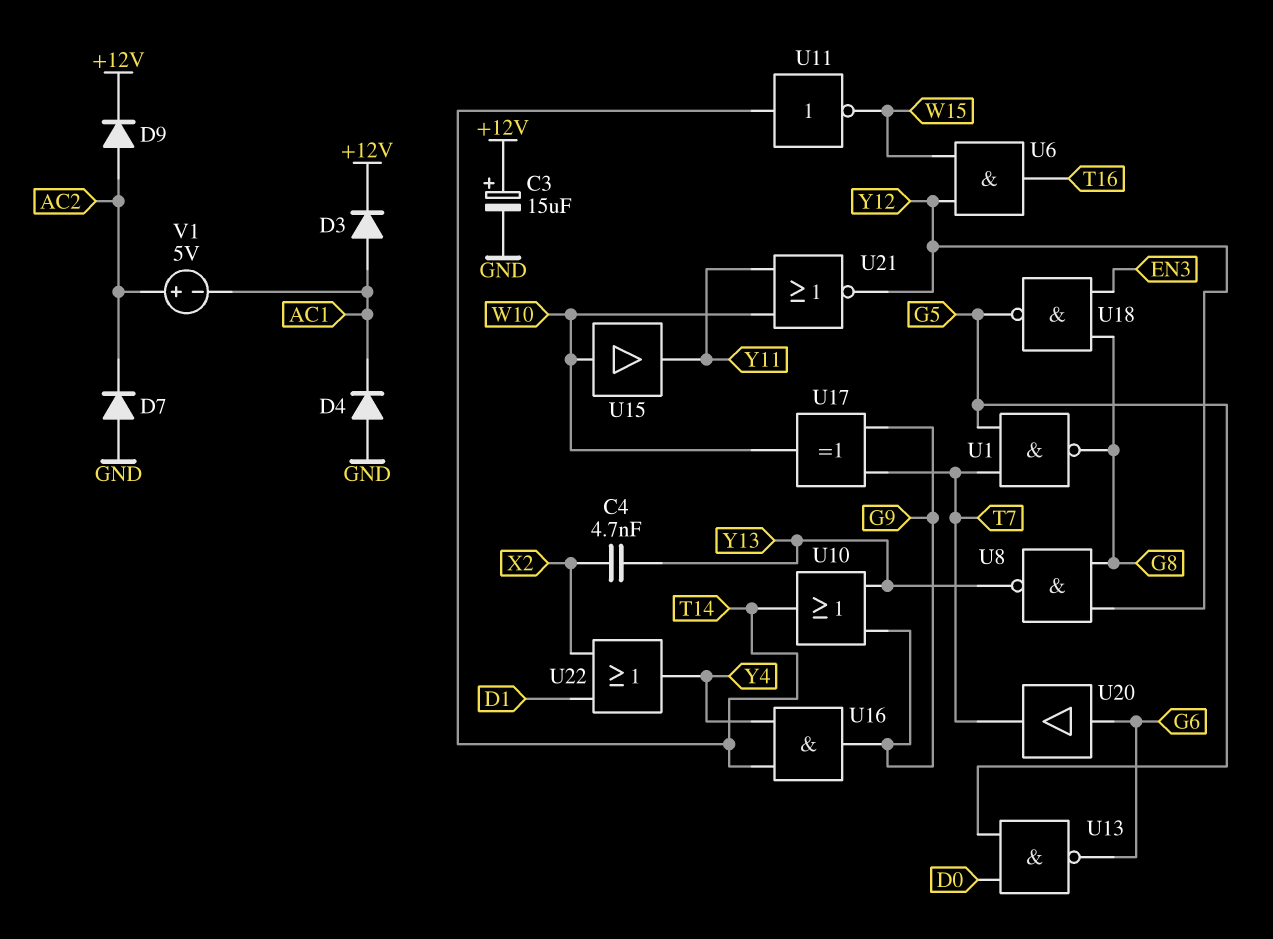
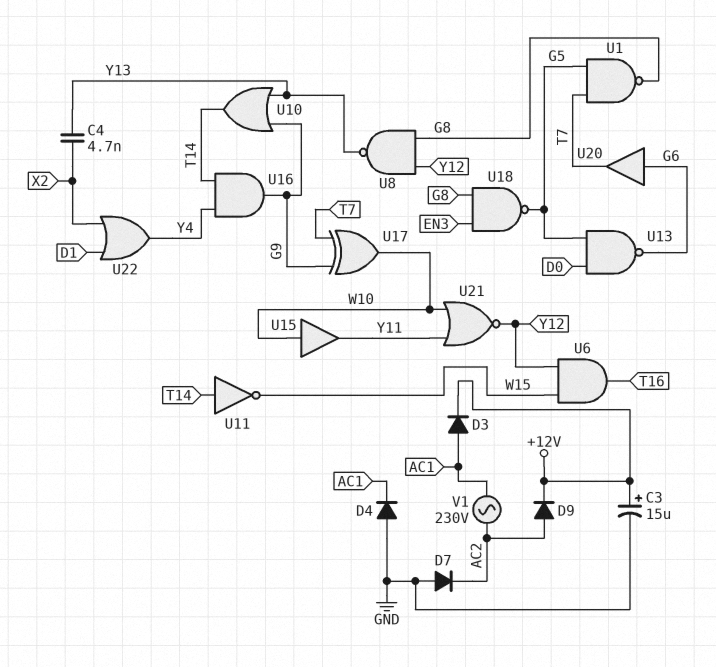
V1: 5V (plus AC2, minus AC1) -> AC 230V (AC1, AC2)

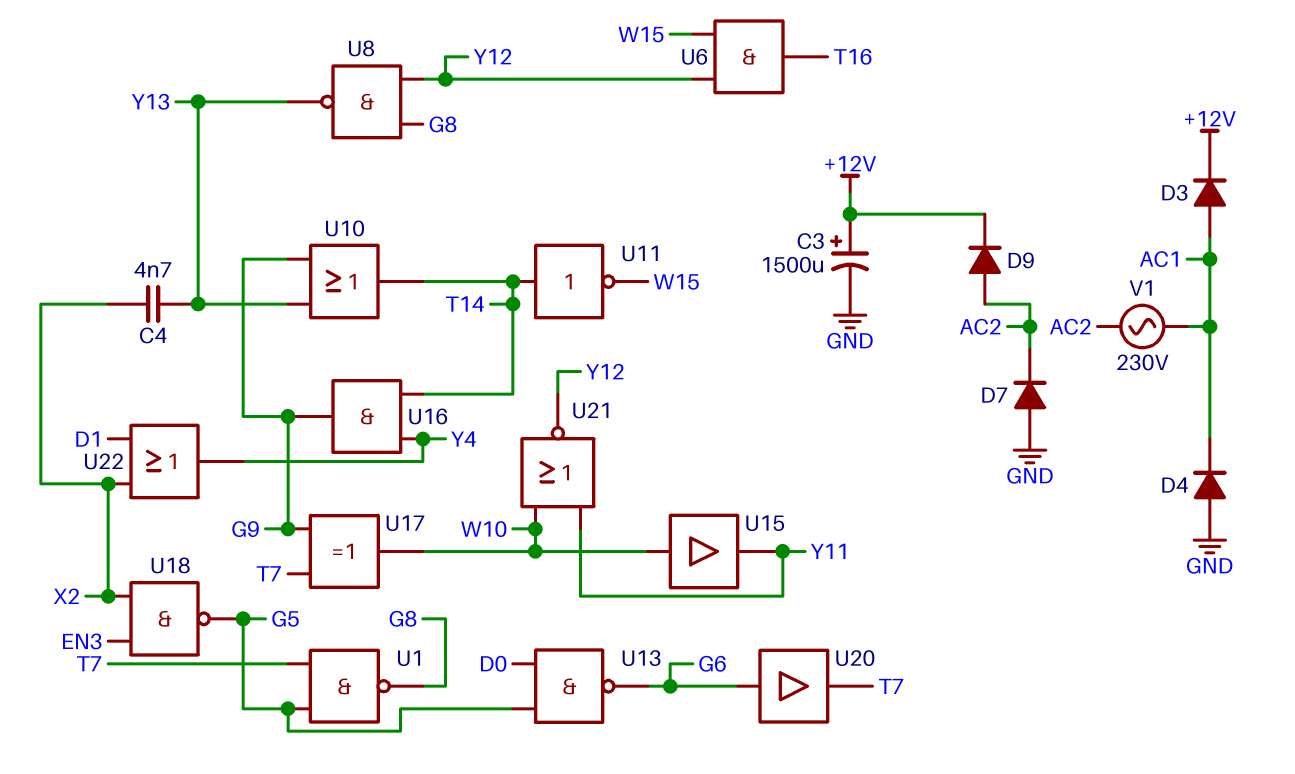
C3: 15uF (plus +12V, minus GND) -> 1500uF (plus +12V, minus GND)
U18: NAND (in EN3, in G8, out G5) -> NAND (in EN3, in X2, out G5)

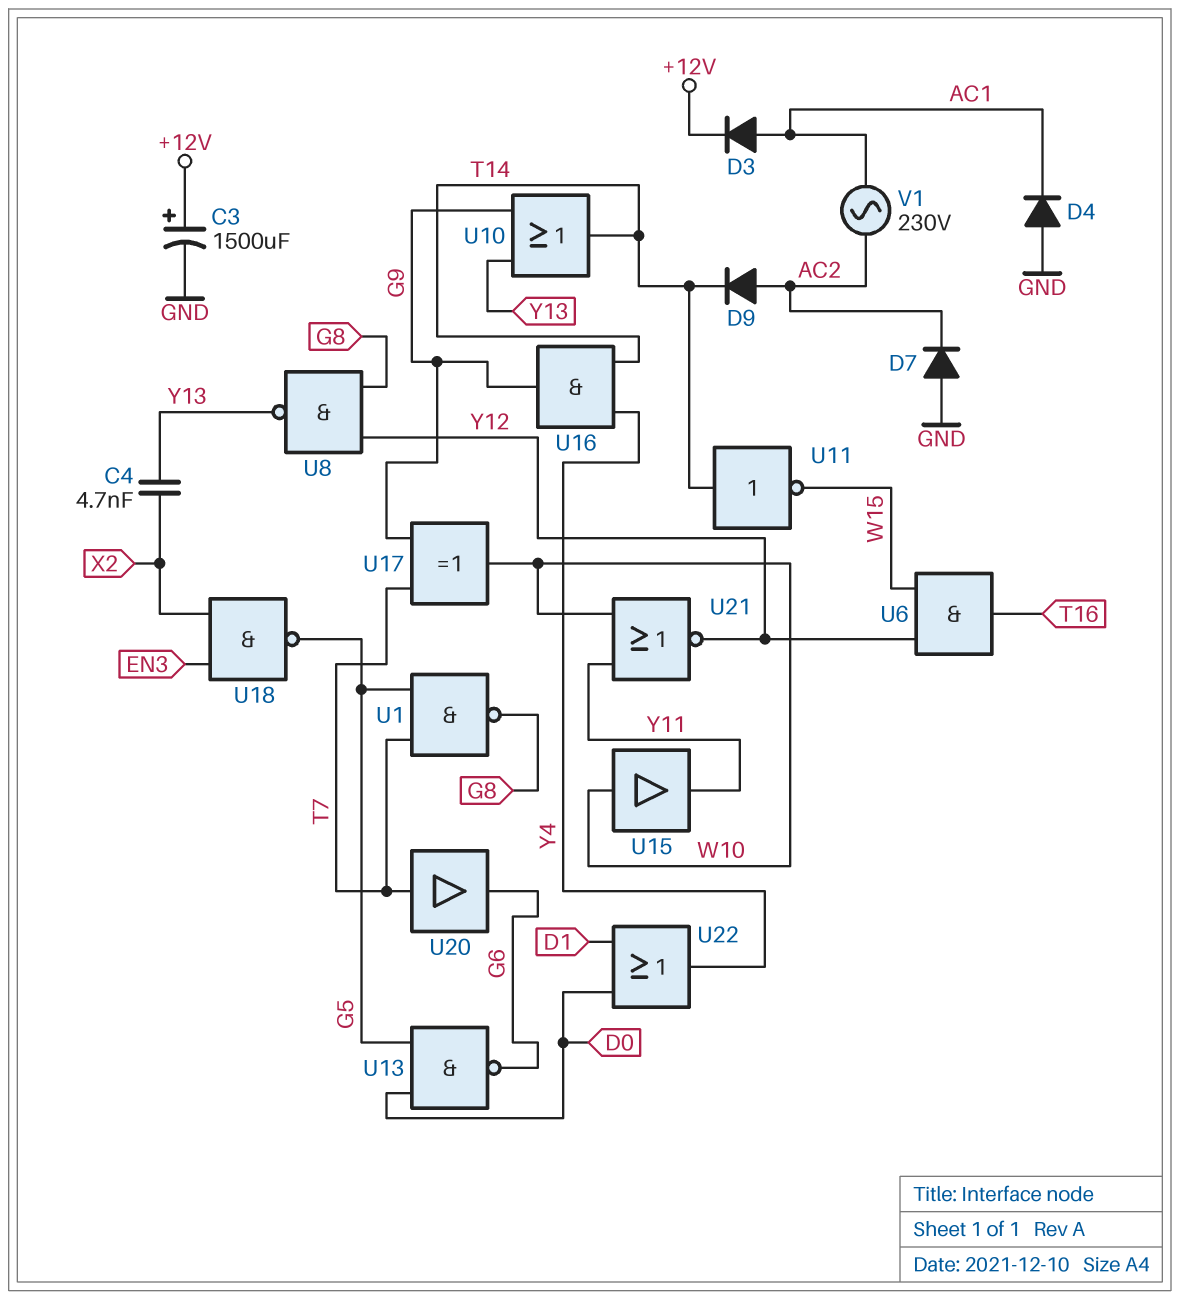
D9: diode (A AC2, K +12V) -> diode (A AC2, K T14)
U20: buffer (in G6, out T7) -> buffer (in T7, out G6)
U22: OR (in D1, in X2, out Y4) -> OR (in D0, in D1, out Y4)

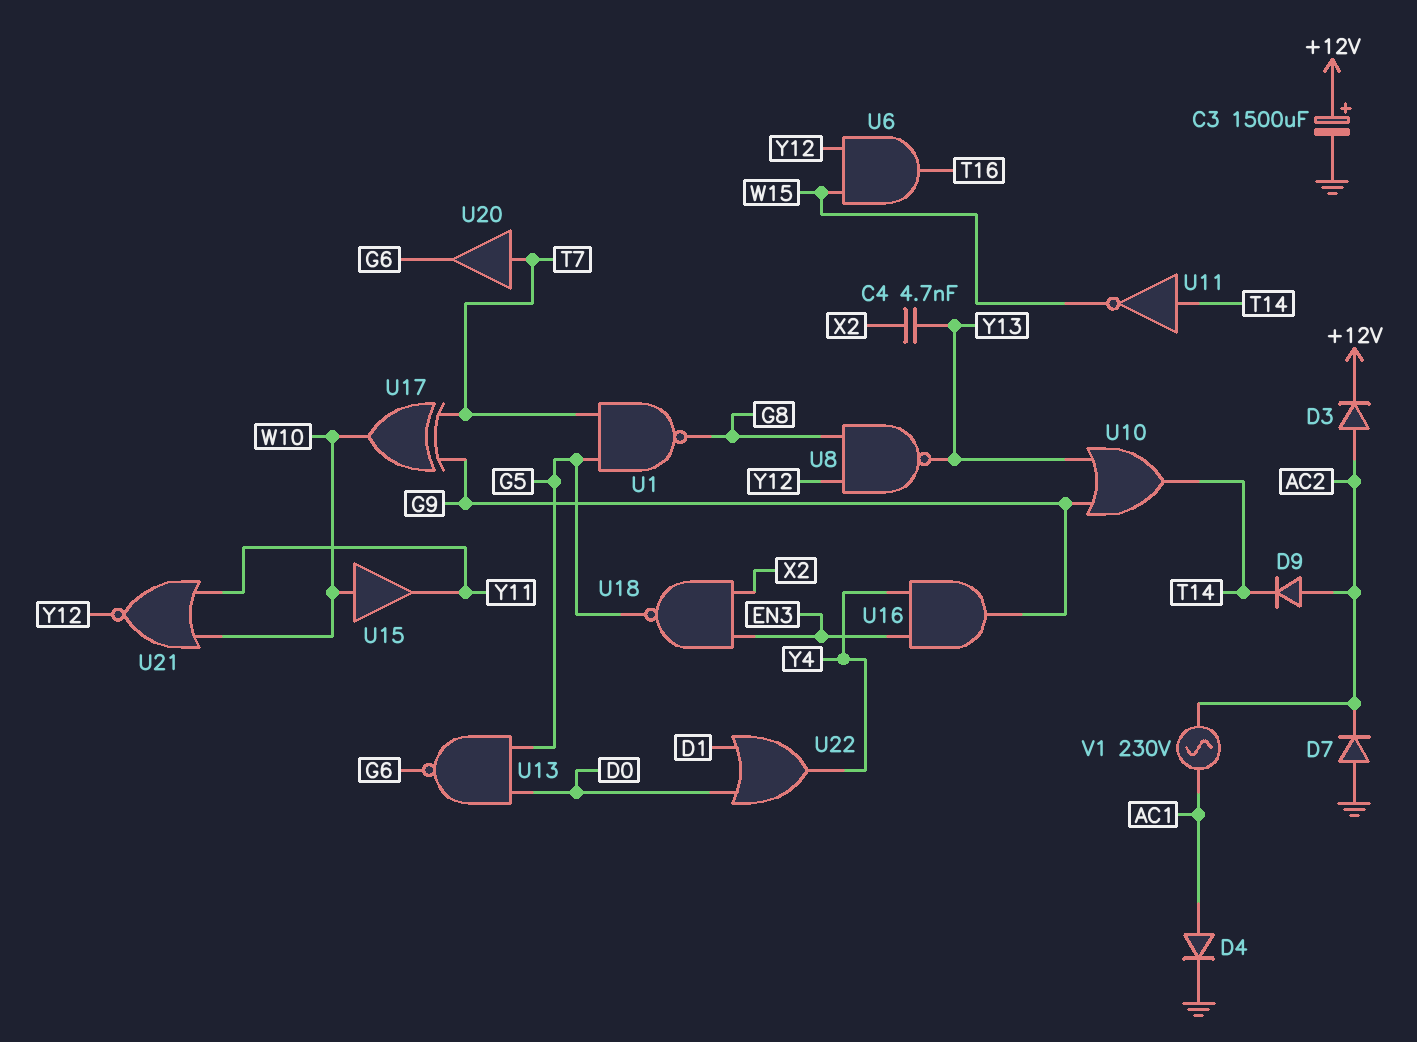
D3: diode (A AC1, K +12V) -> diode (A AC2, K +12V)
D4: diode (A GND, K AC1) -> diode (A AC1, K GND)
U16: AND (in T14, in Y4, out G9) -> AND (in EN3, in Y4, out G9)

